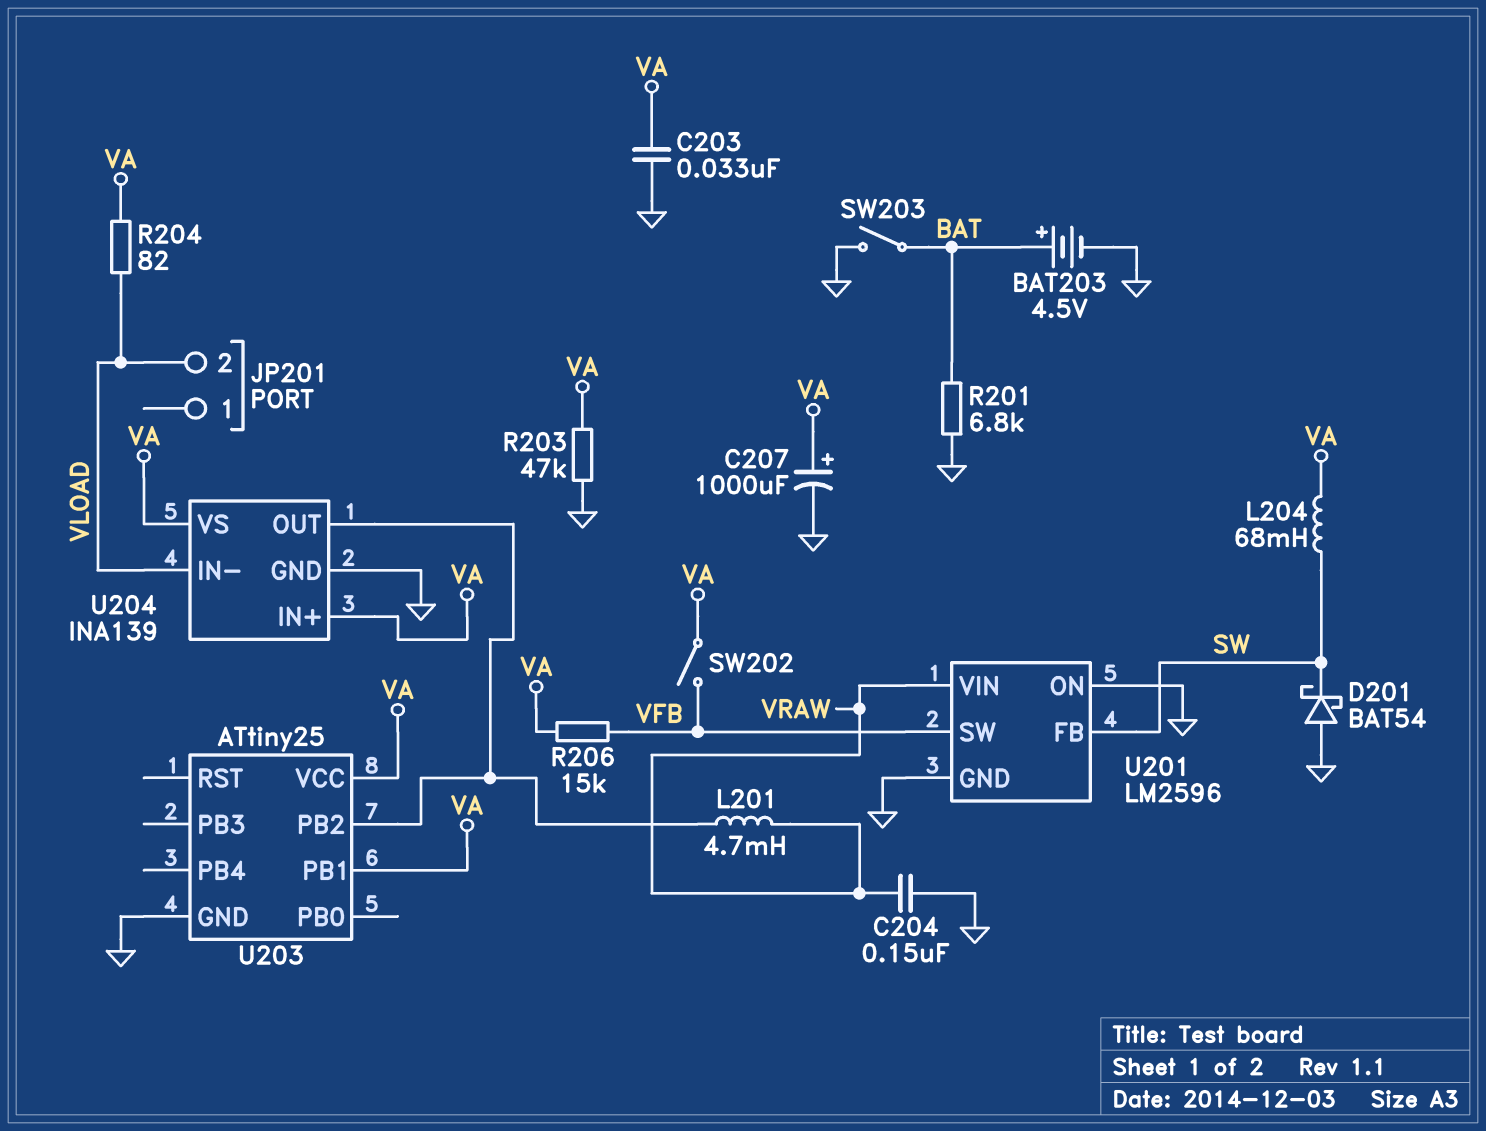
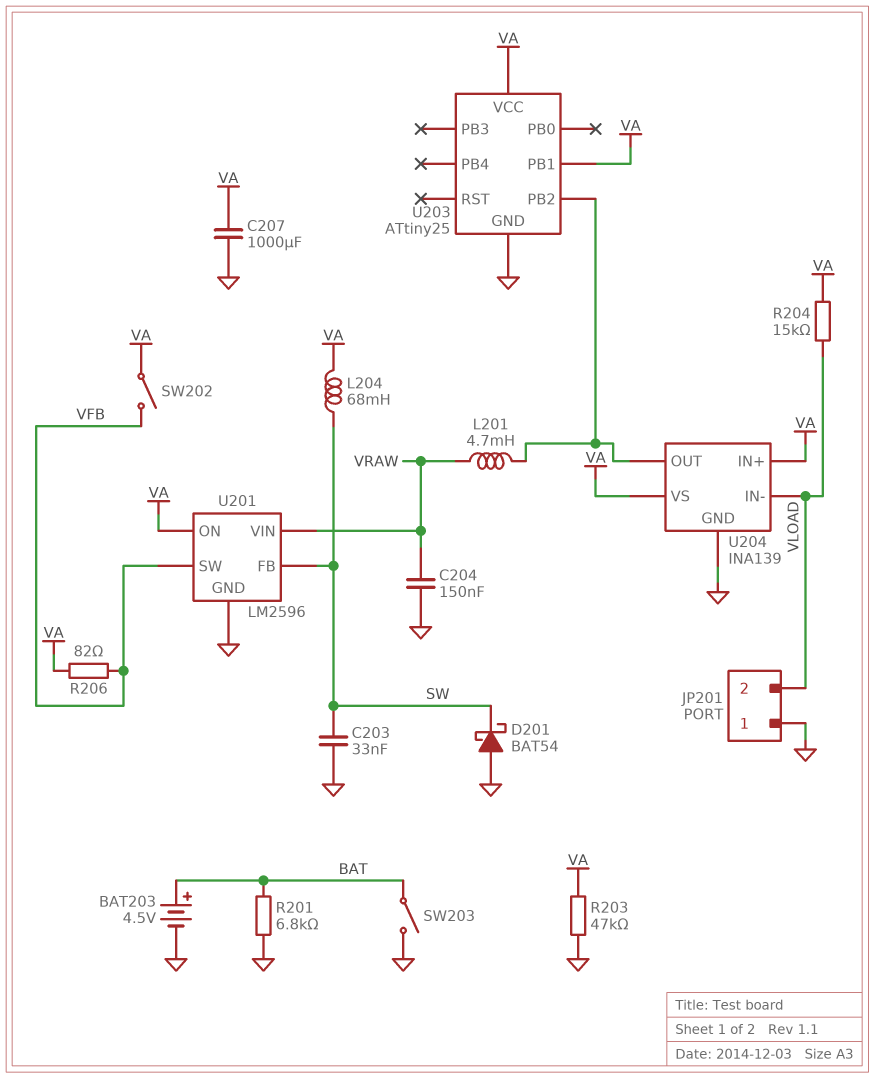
C203: 33nF (GND, VA) -> 33nF (GND, SW)
C207: 1000uF (plus VA, minus GND) -> 1000uF (GND, VA)
JP201 pin 1: none -> GND
R204: 82 (VA, VLOAD) -> 15k (VA, VLOAD)
R206: 15k (VA, VFB) -> 82 (VA, VFB)
U201 pin ON: GND -> VA

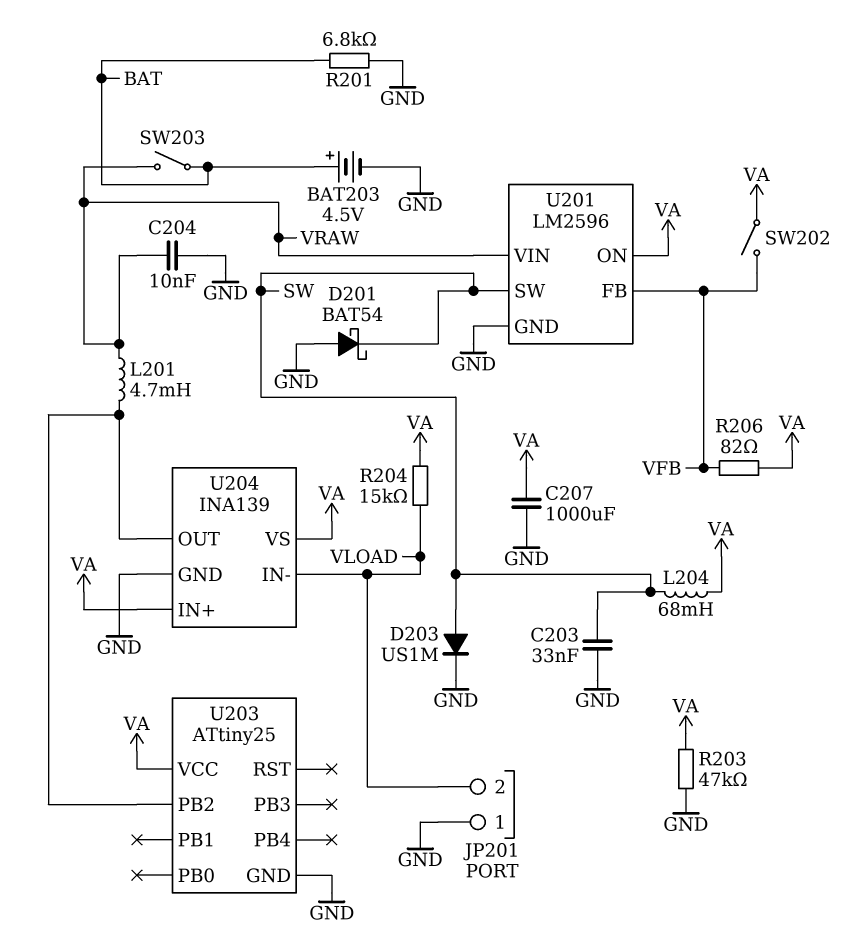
C204: 150nF (GND, VRAW) -> 10nF (GND, VRAW)
D203: none -> diode US1M (A SW, K GND)
SW203: switch (BAT, GND) -> switch (BAT, VRAW)
U201 pin FB: SW -> VFB
U201 pin SW: VFB -> SW
U203 pin PB1: VA -> none

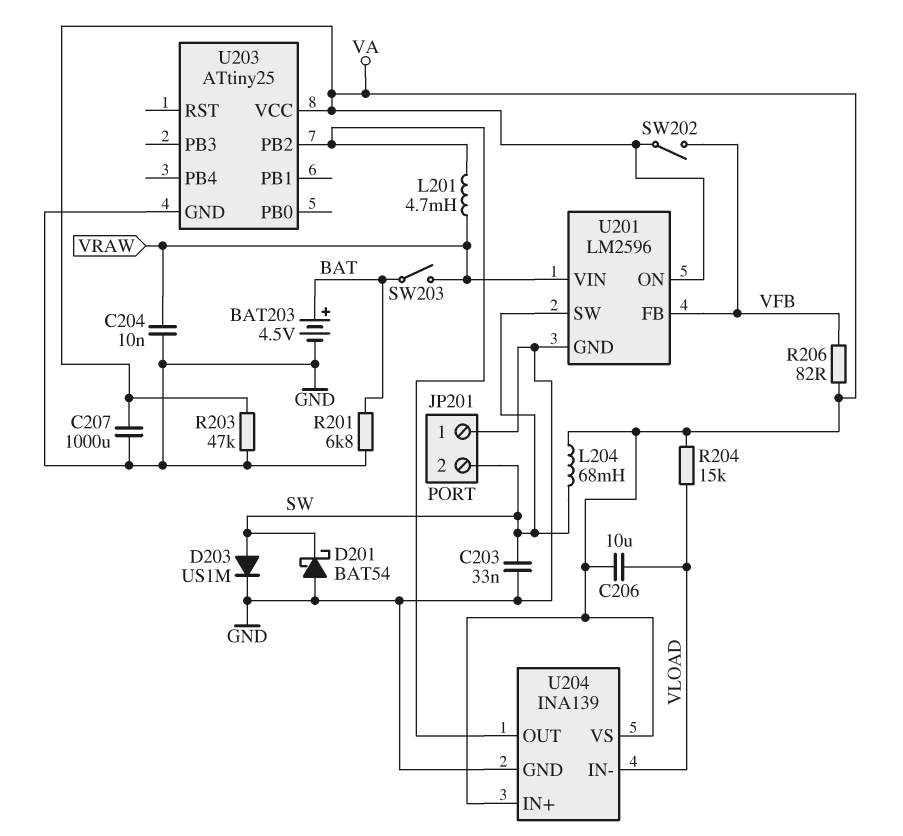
C206: none -> 10uF (VA, VLOAD)
JP201 pin 2: VLOAD -> SW

